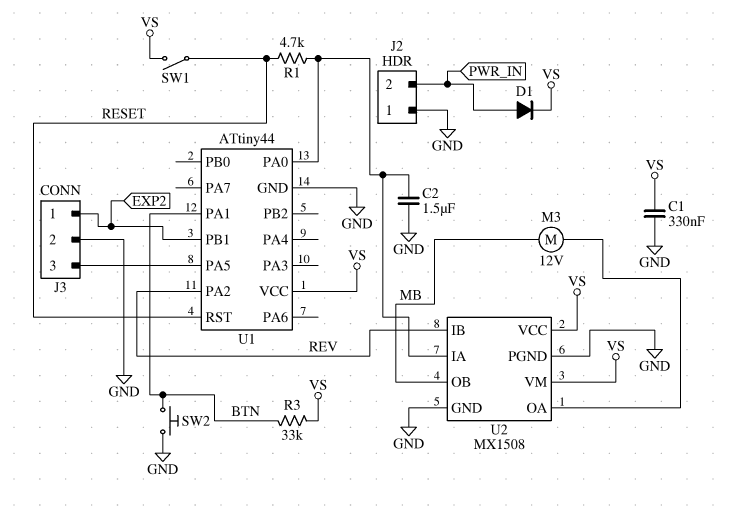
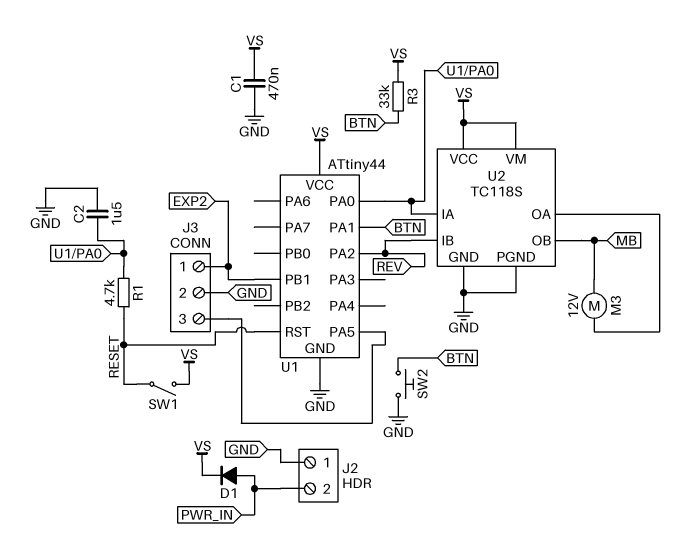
C1: 330nF (GND, VS) -> 470nF (GND, VS)
U2: MX1508 -> TC118S

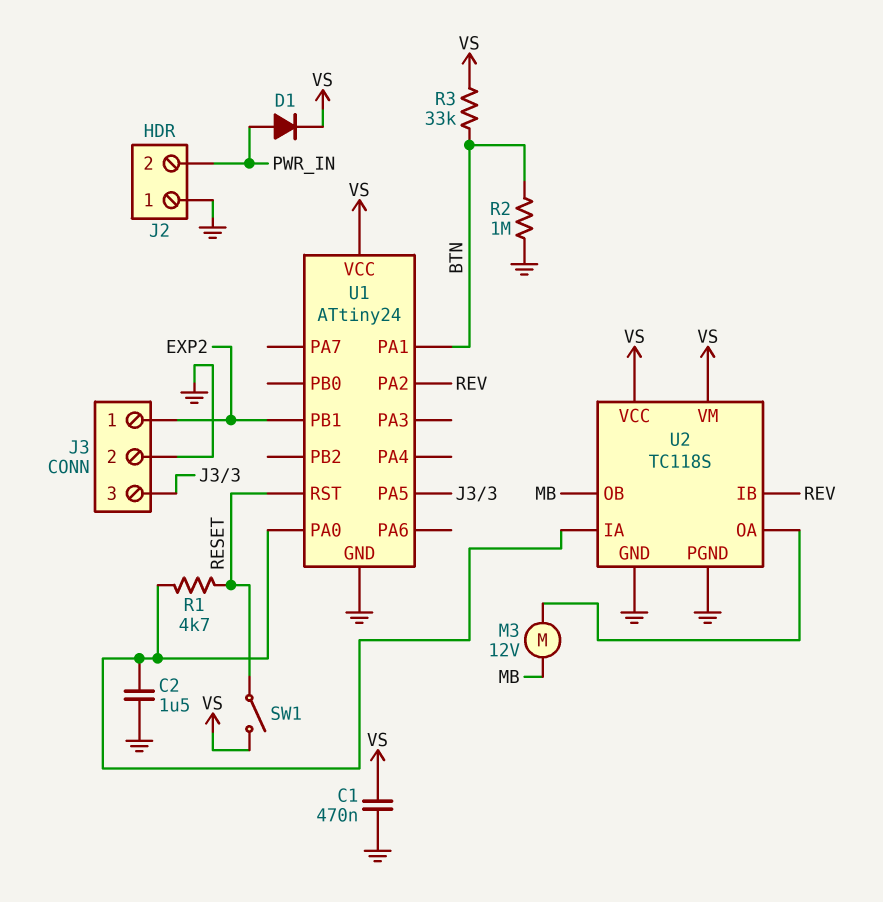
R2: none -> 1M (BTN, GND)
SW2: button (BTN, GND) -> none
U1: ATtiny44 -> ATtiny24

